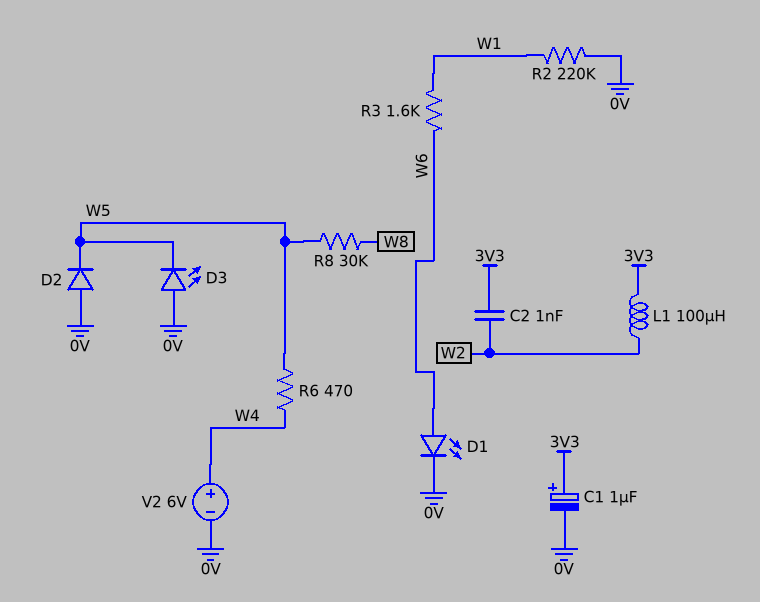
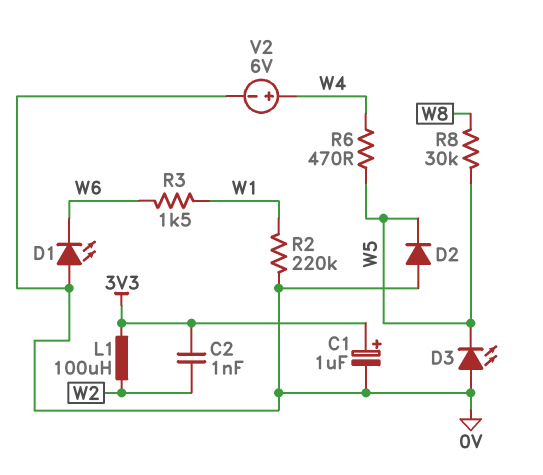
D1: LED (A W6, K 0V) -> LED (A 0V, K W6)
R3: 1.6k (W1, W6) -> 1.5k (W1, W6)

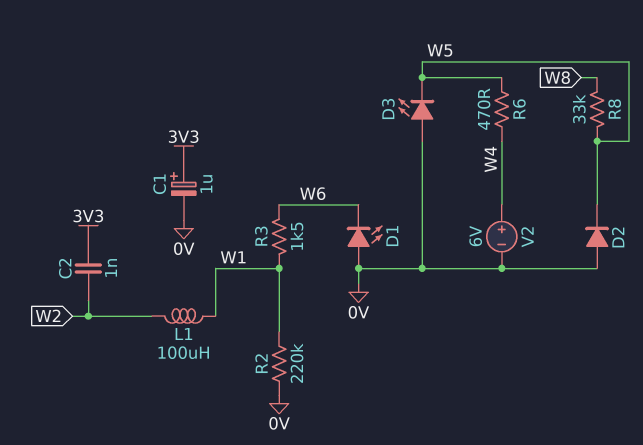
L1: 100uH (3V3, W2) -> 100uH (W1, W2)
R8: 30k (W5, W8) -> 33k (W5, W8)

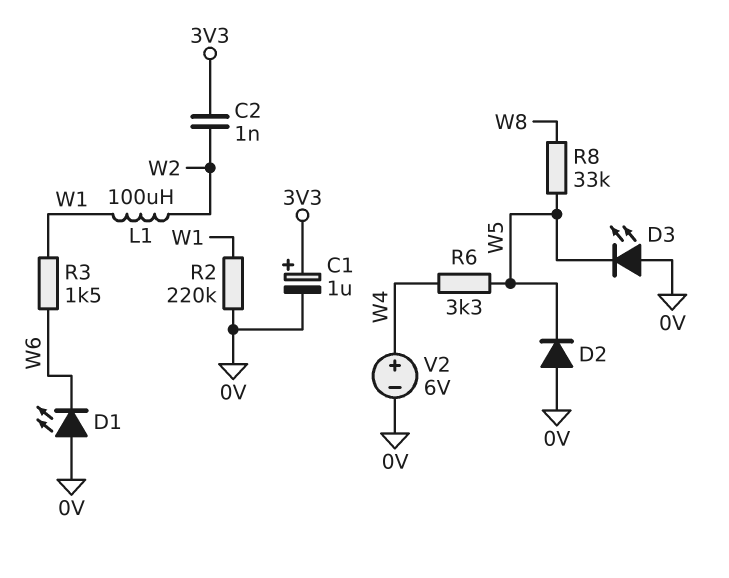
R6: 470 (W4, W5) -> 3.3k (W4, W5)

